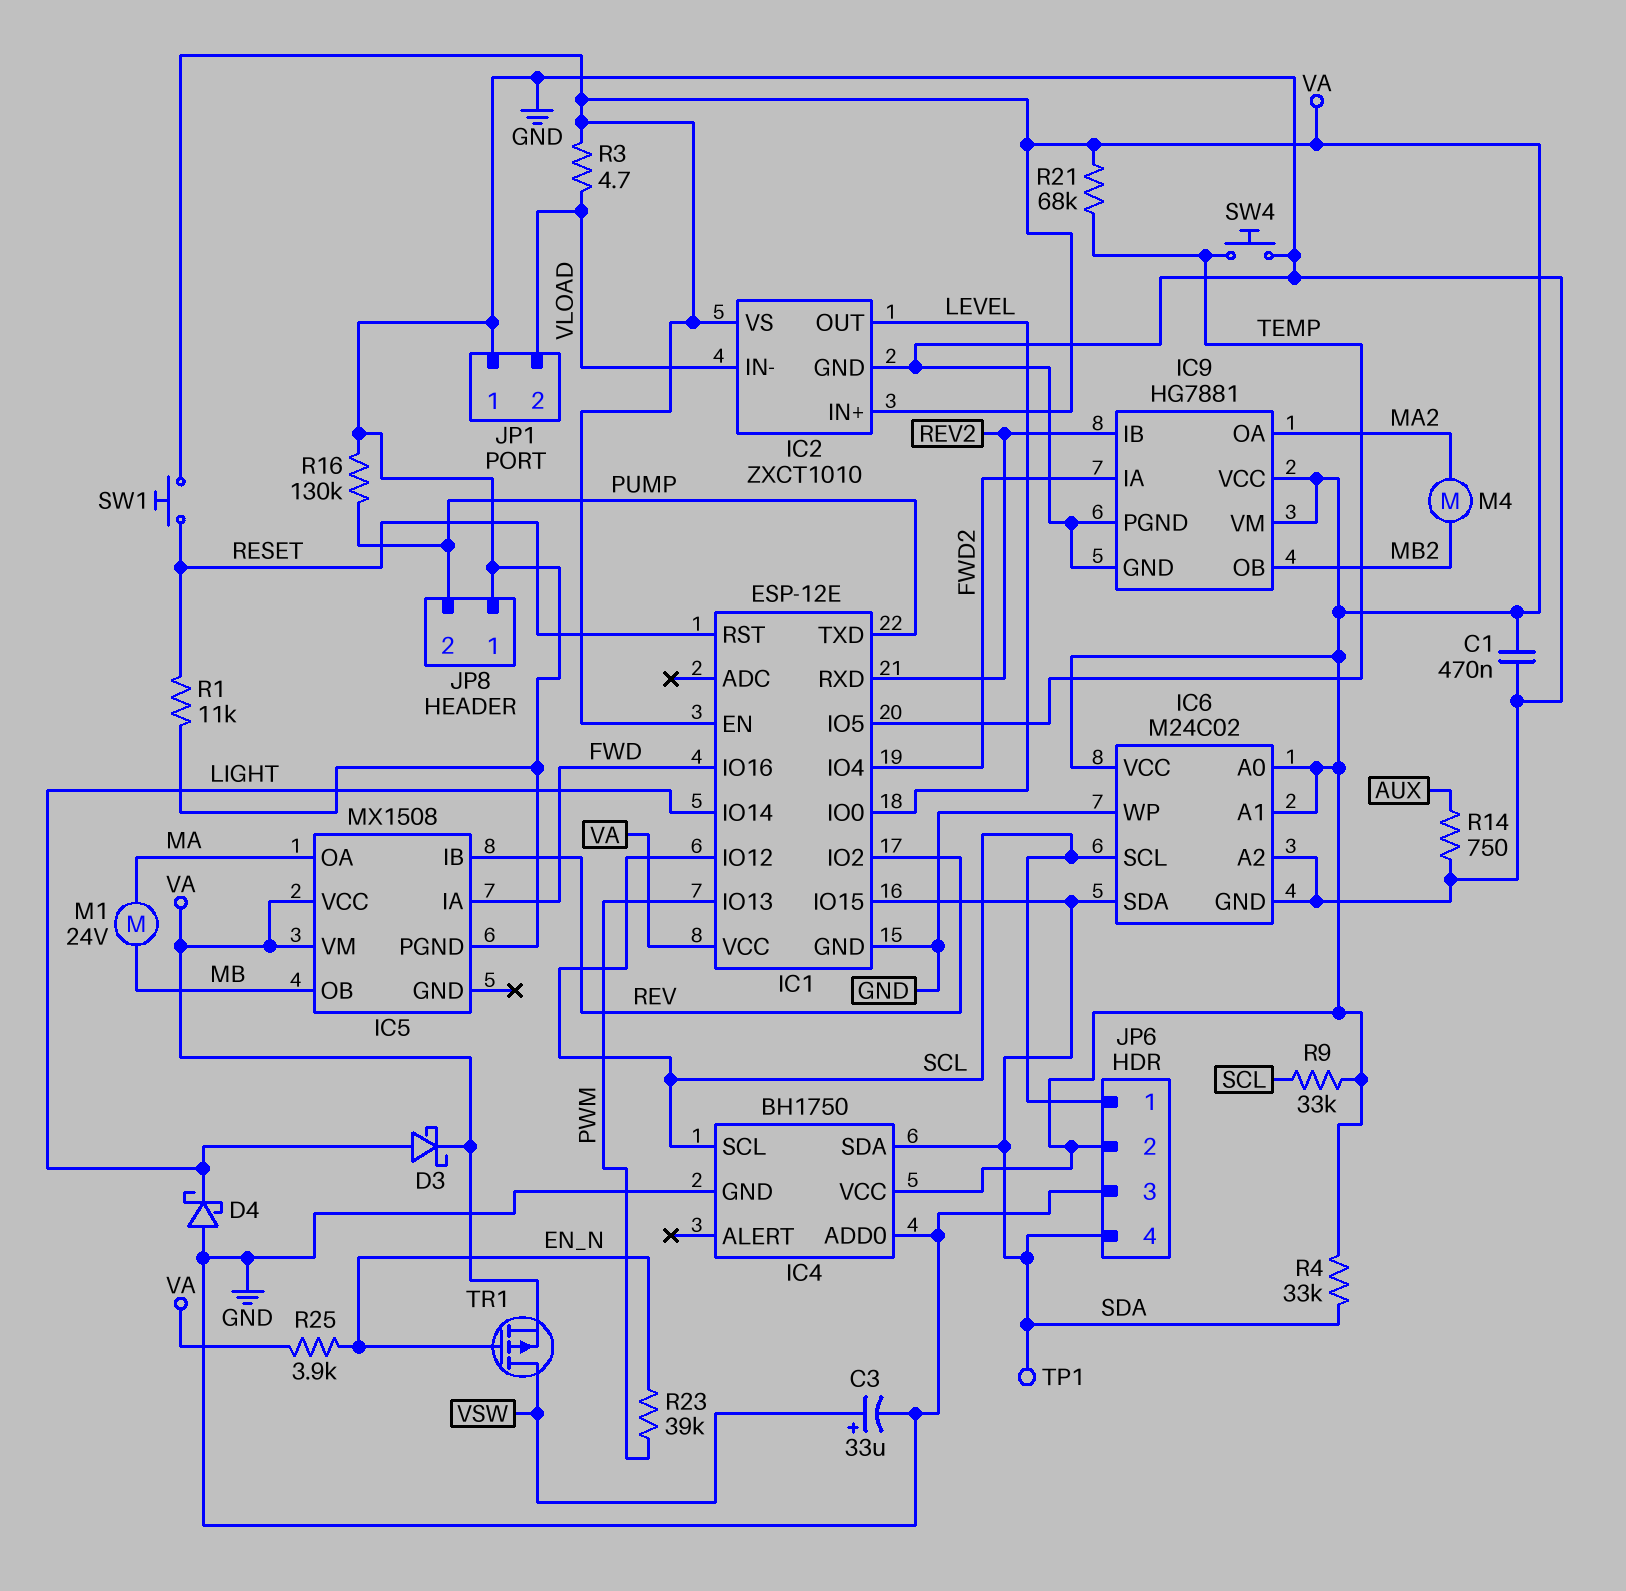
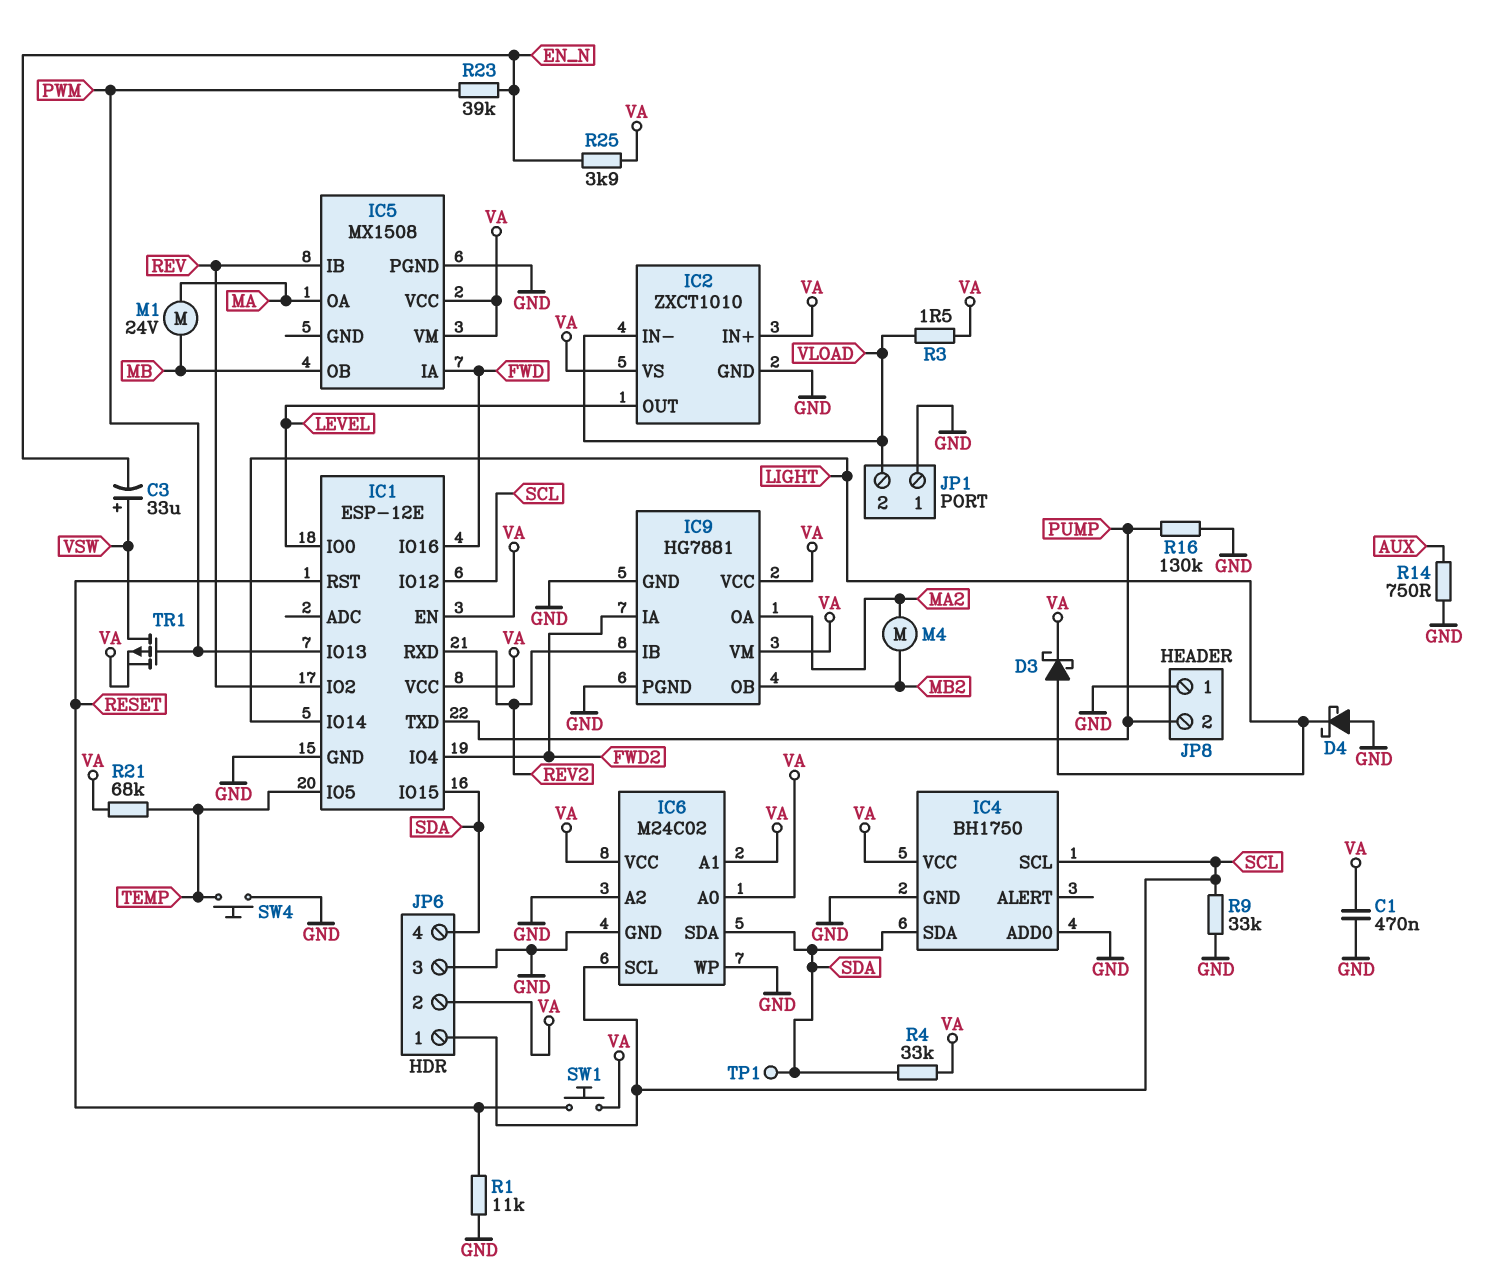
C3: 33uF (plus VSW, minus GND) -> 33uF (plus VSW, minus EN_N)
R3: 4.7 (VA, VLOAD) -> 1.5 (VA, VLOAD)
R9: 33k (SCL, VA) -> 33k (GND, SCL)
TR1: PMOS (G EN_N, D VSW, S VA) -> PMOS (G PWM, D VSW, S VA)

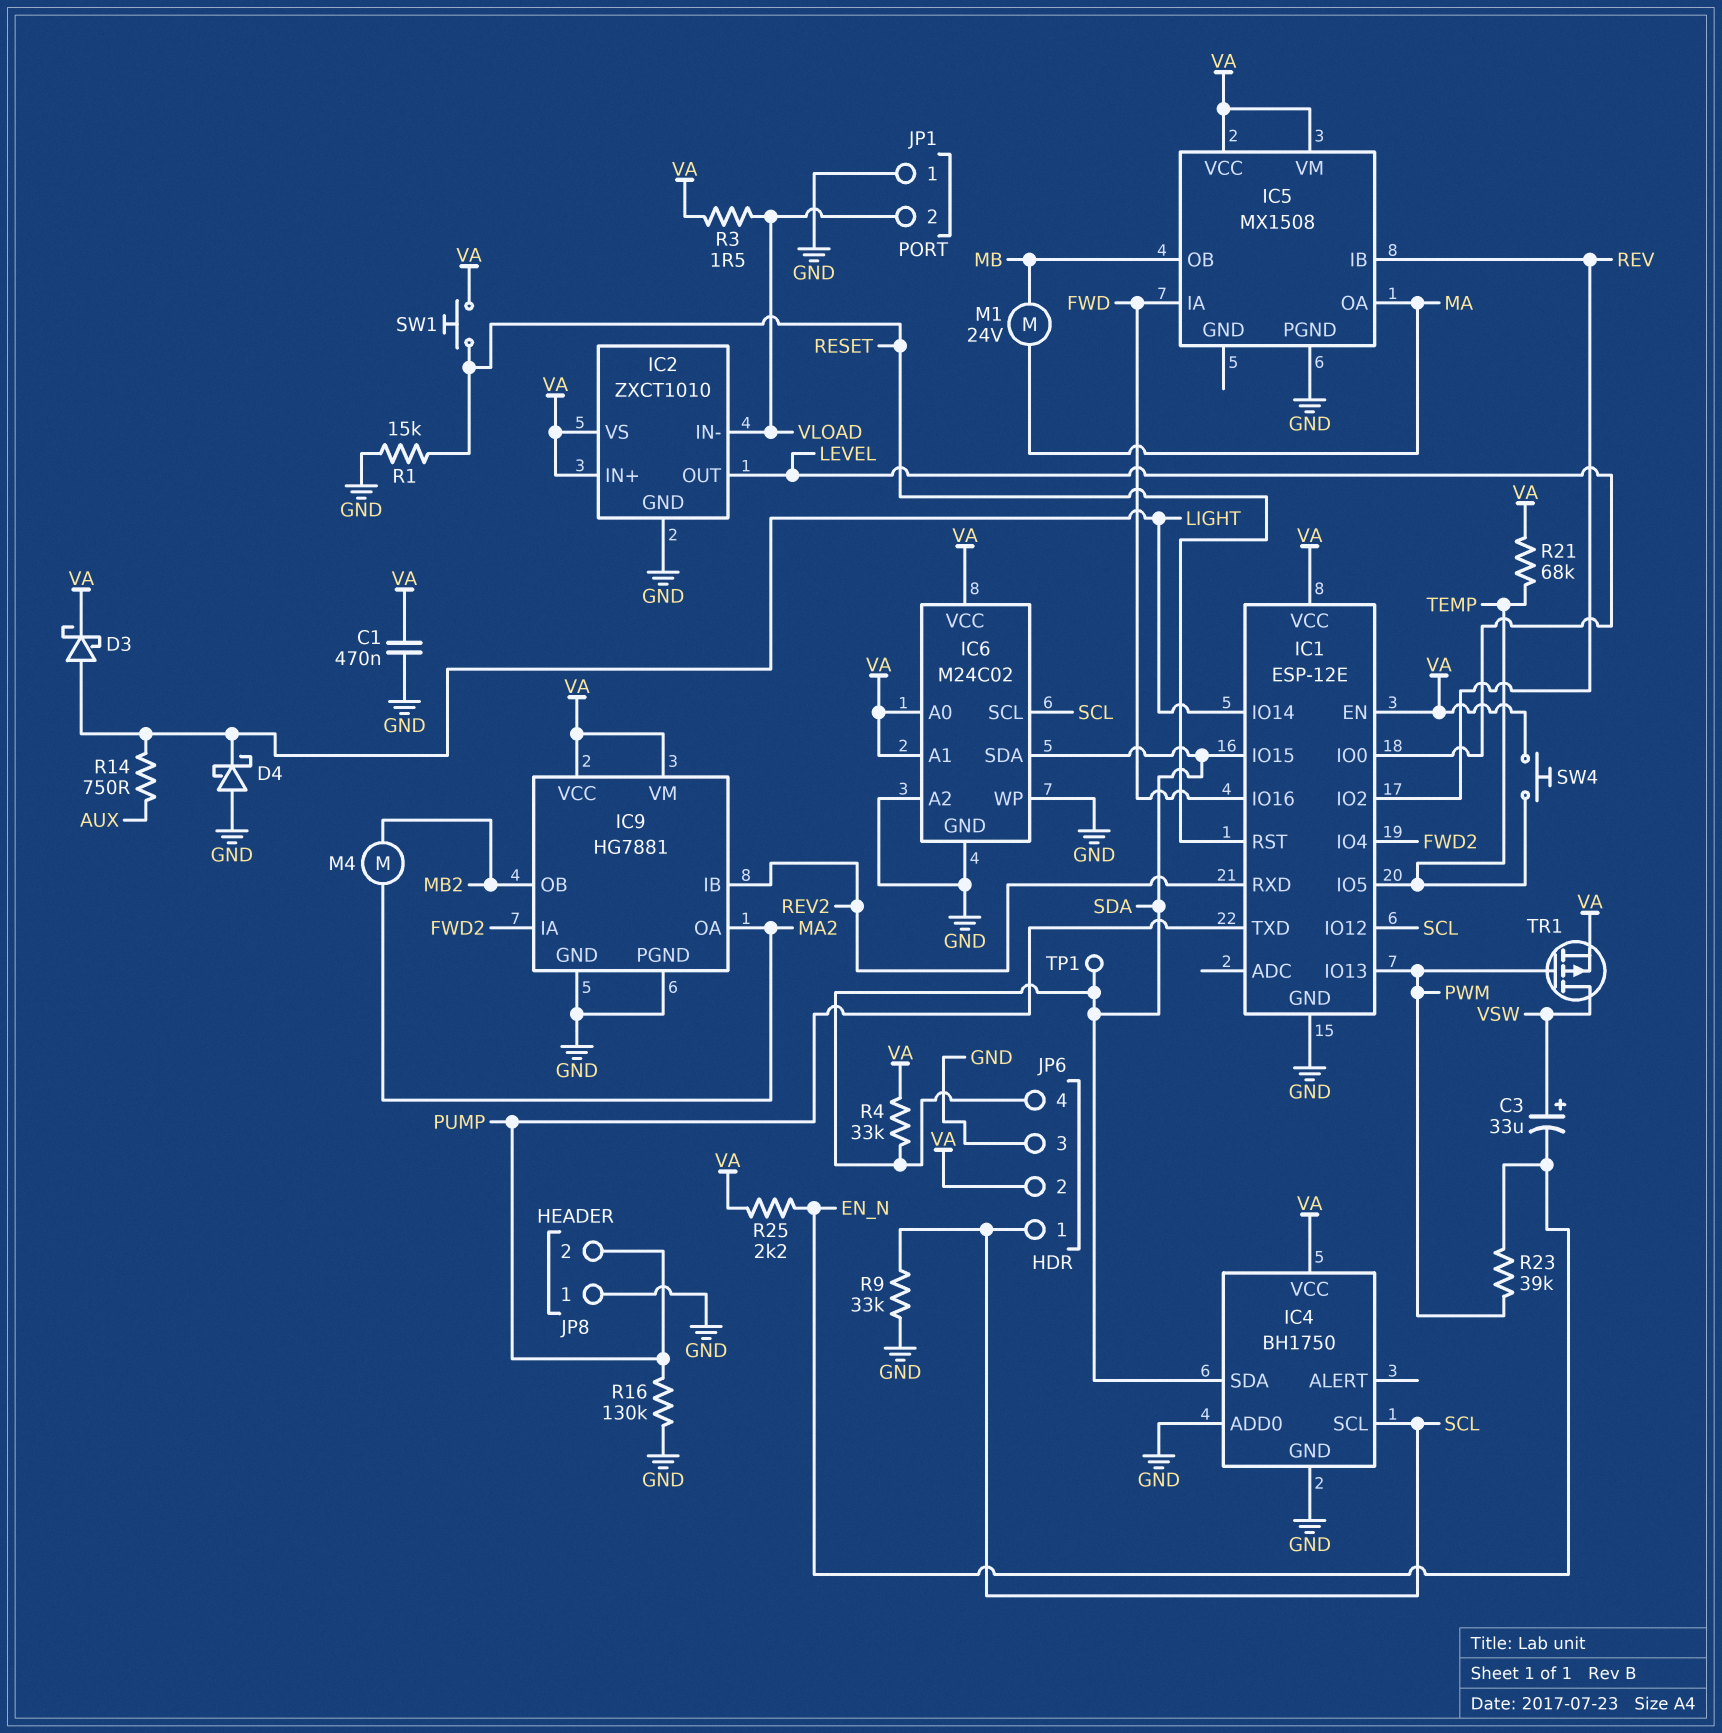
R1: 11k (GND, RESET) -> 15k (GND, RESET)
R14: 750 (AUX, GND) -> 750 (AUX, LIGHT)
R25: 3.9k (EN_N, VA) -> 2.2k (EN_N, VA)
SW4: button (GND, TEMP) -> button (TEMP, VA)

